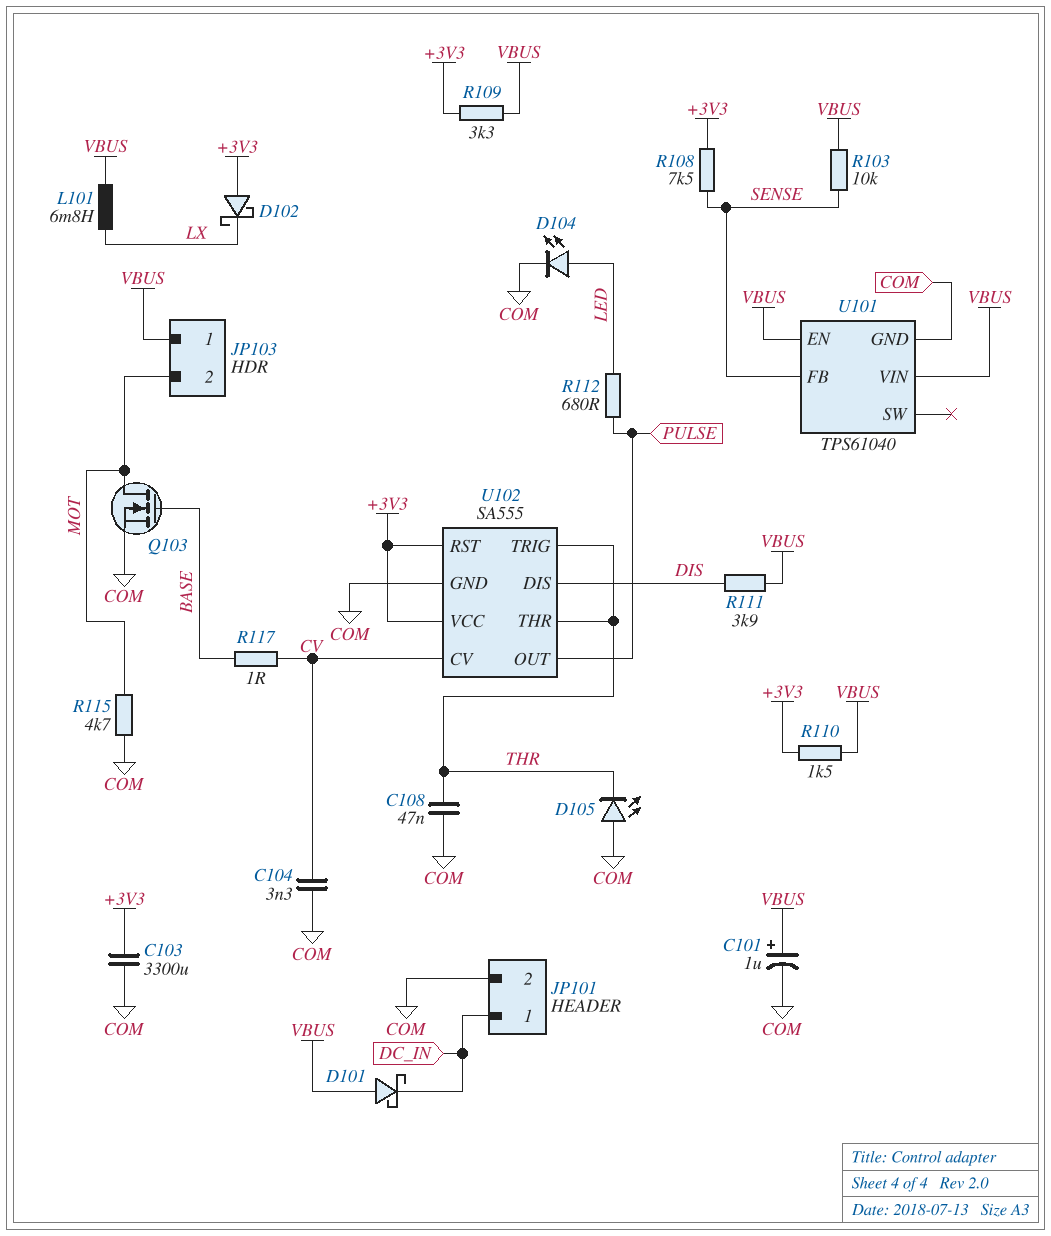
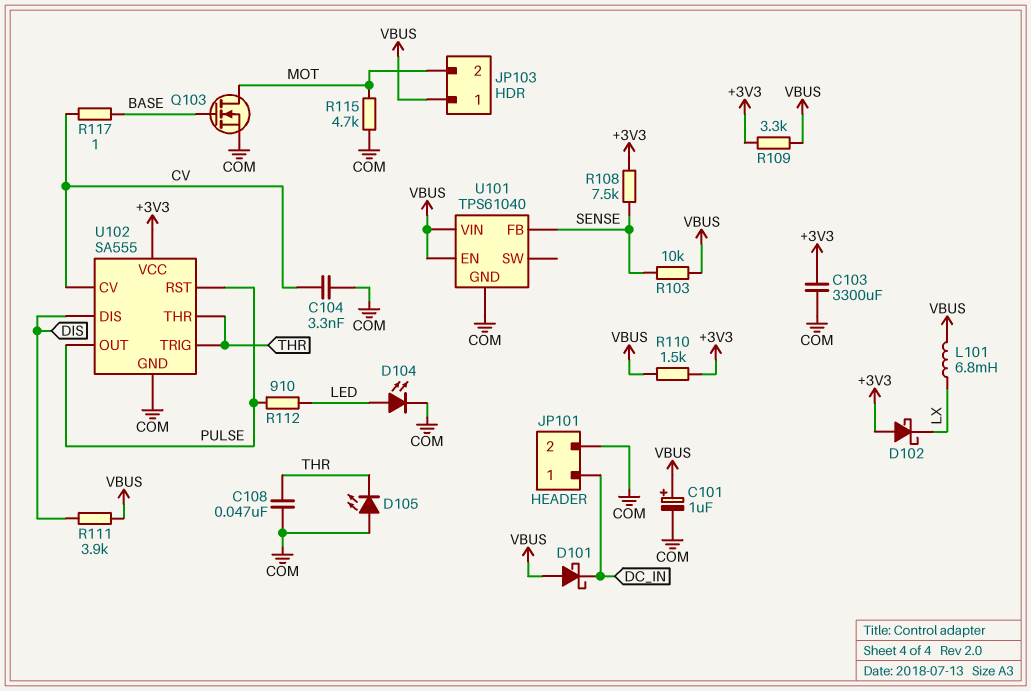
R112: 680 (LED, PULSE) -> 910 (LED, PULSE)
U102 pin RST: +3V3 -> PULSE

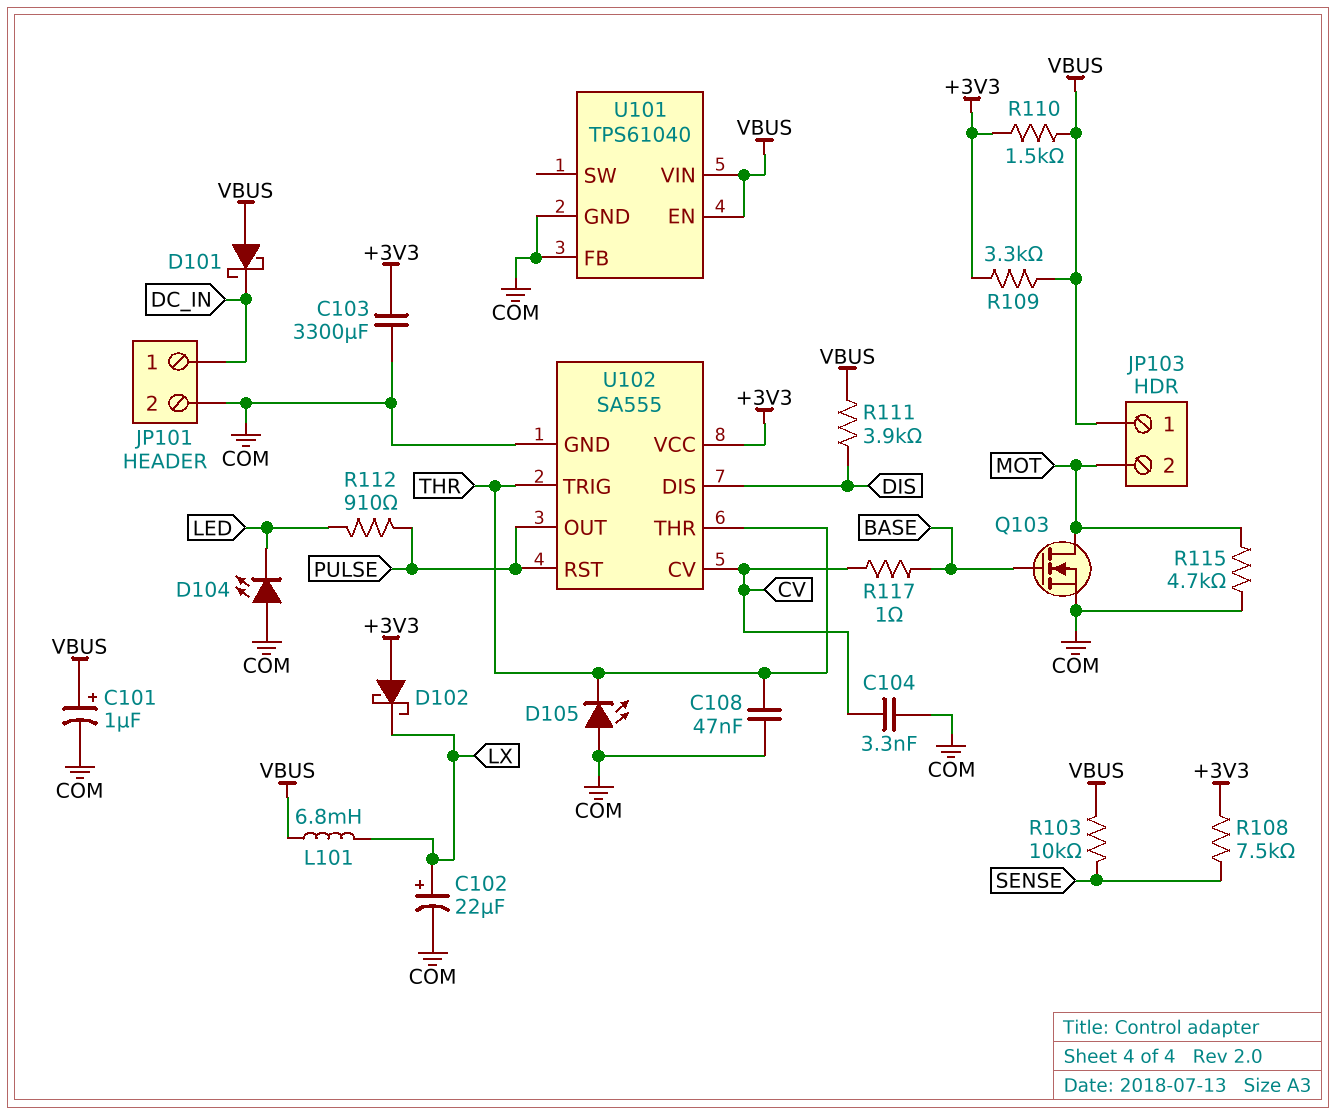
C102: none -> 22uF (plus LX, minus COM)
D104: LED (A LED, K COM) -> LED (A COM, K LED)
U101 pin FB: SENSE -> COM

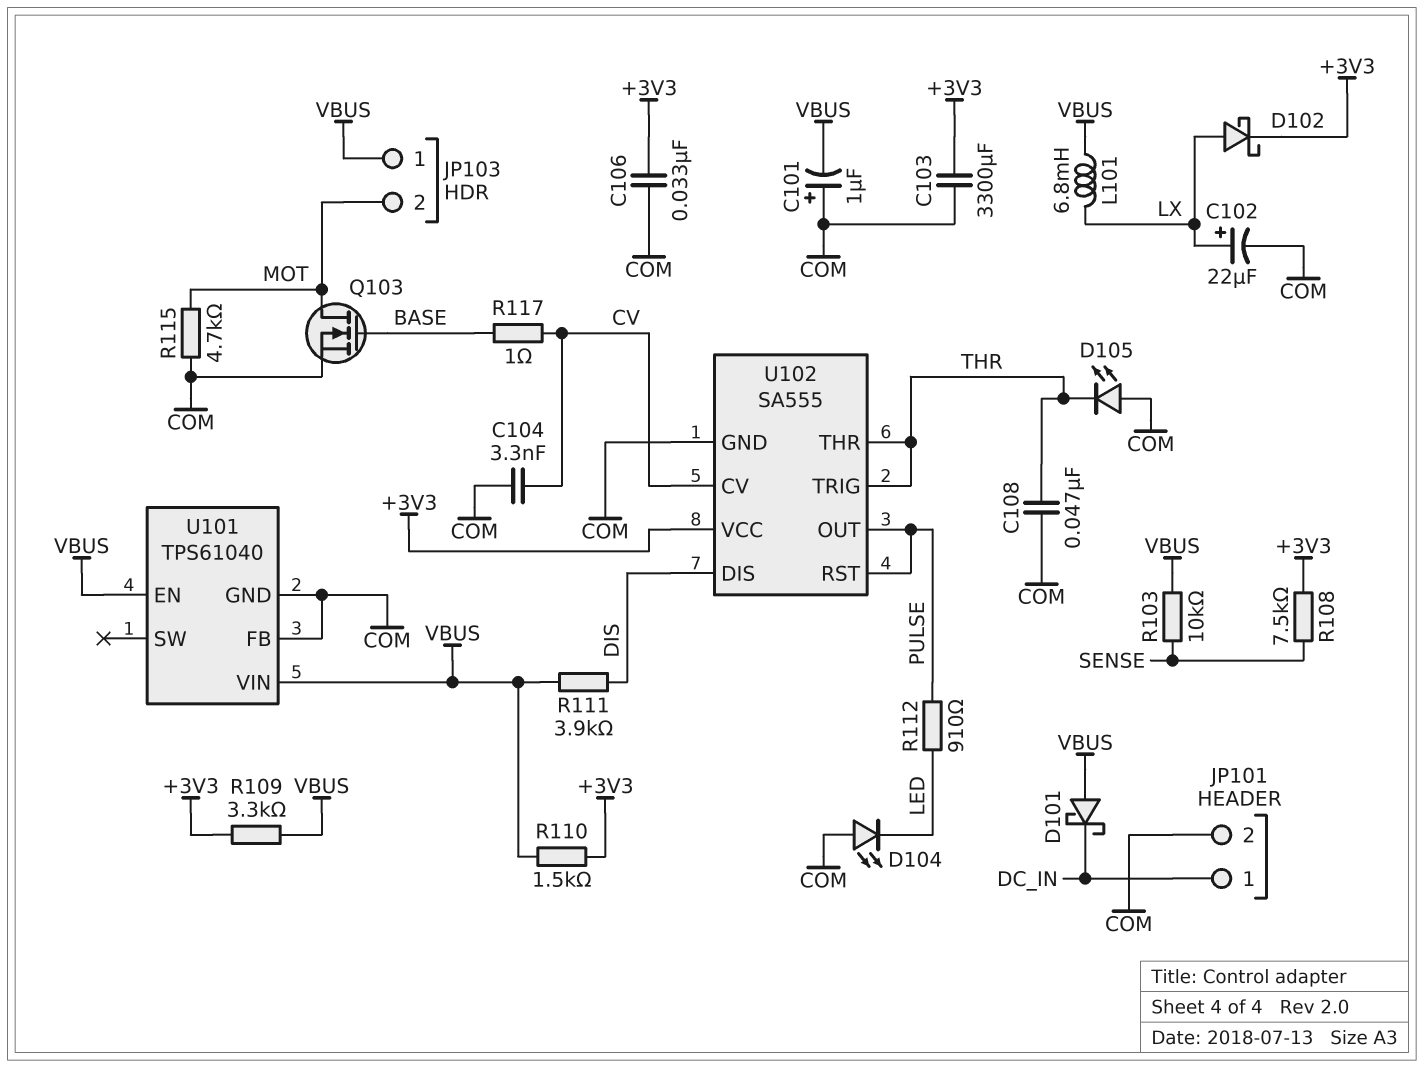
C101: 1uF (plus VBUS, minus COM) -> 1uF (plus COM, minus VBUS)
C106: none -> 33nF (+3V3, COM)
D102: schottky (A +3V3, K LX) -> schottky (A LX, K +3V3)

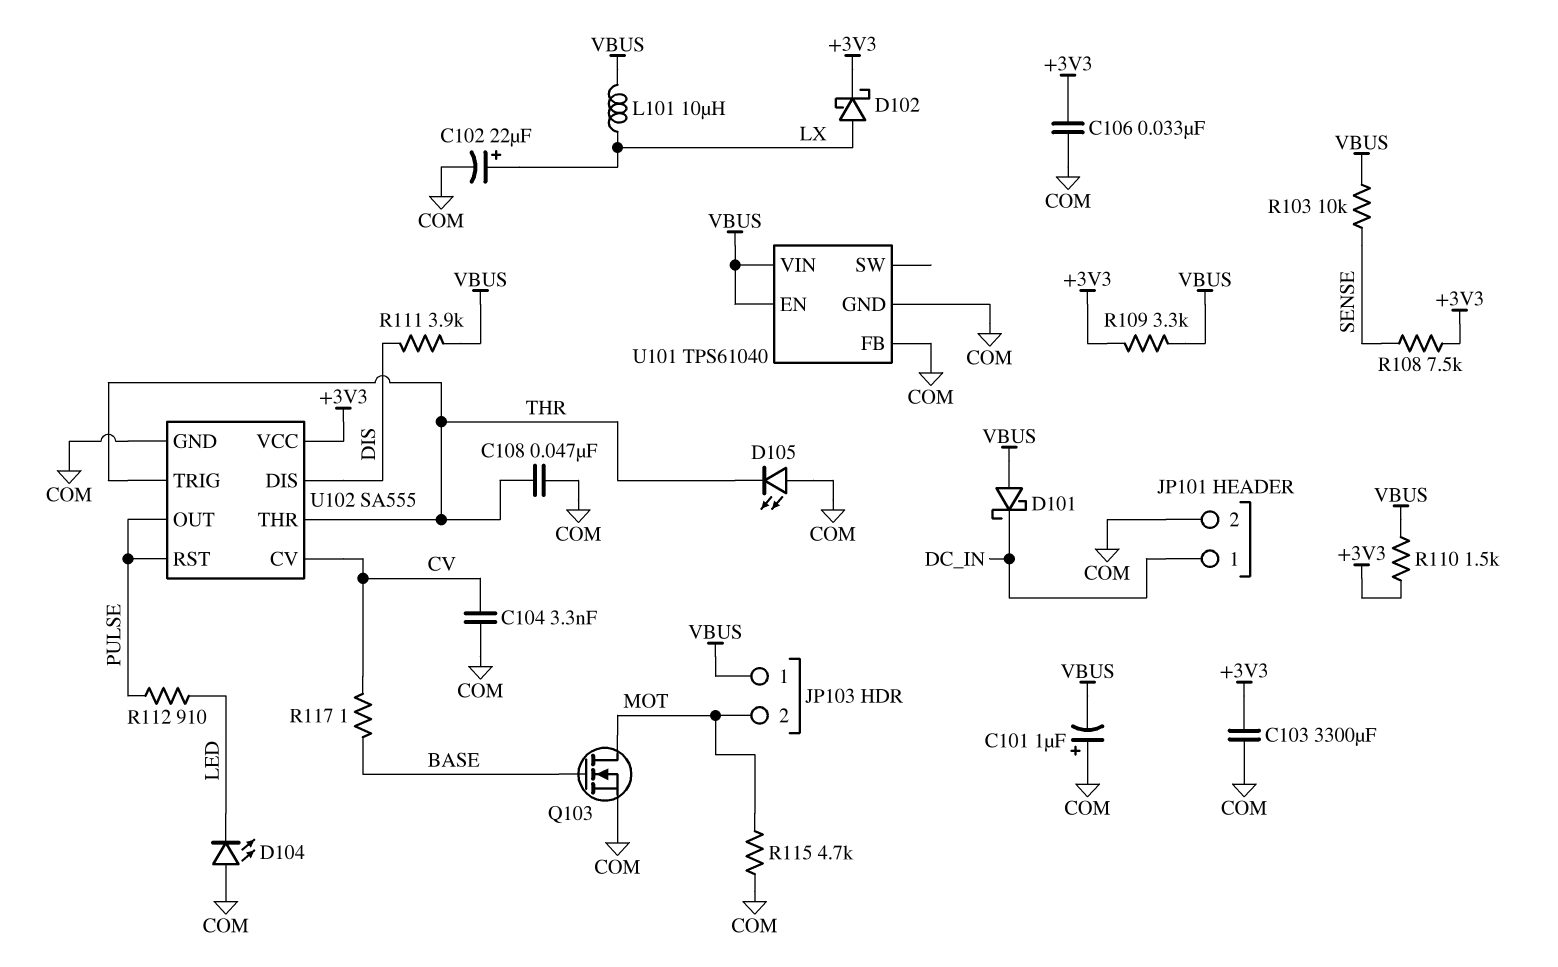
L101: 6.8mH (LX, VBUS) -> 10uH (LX, VBUS)

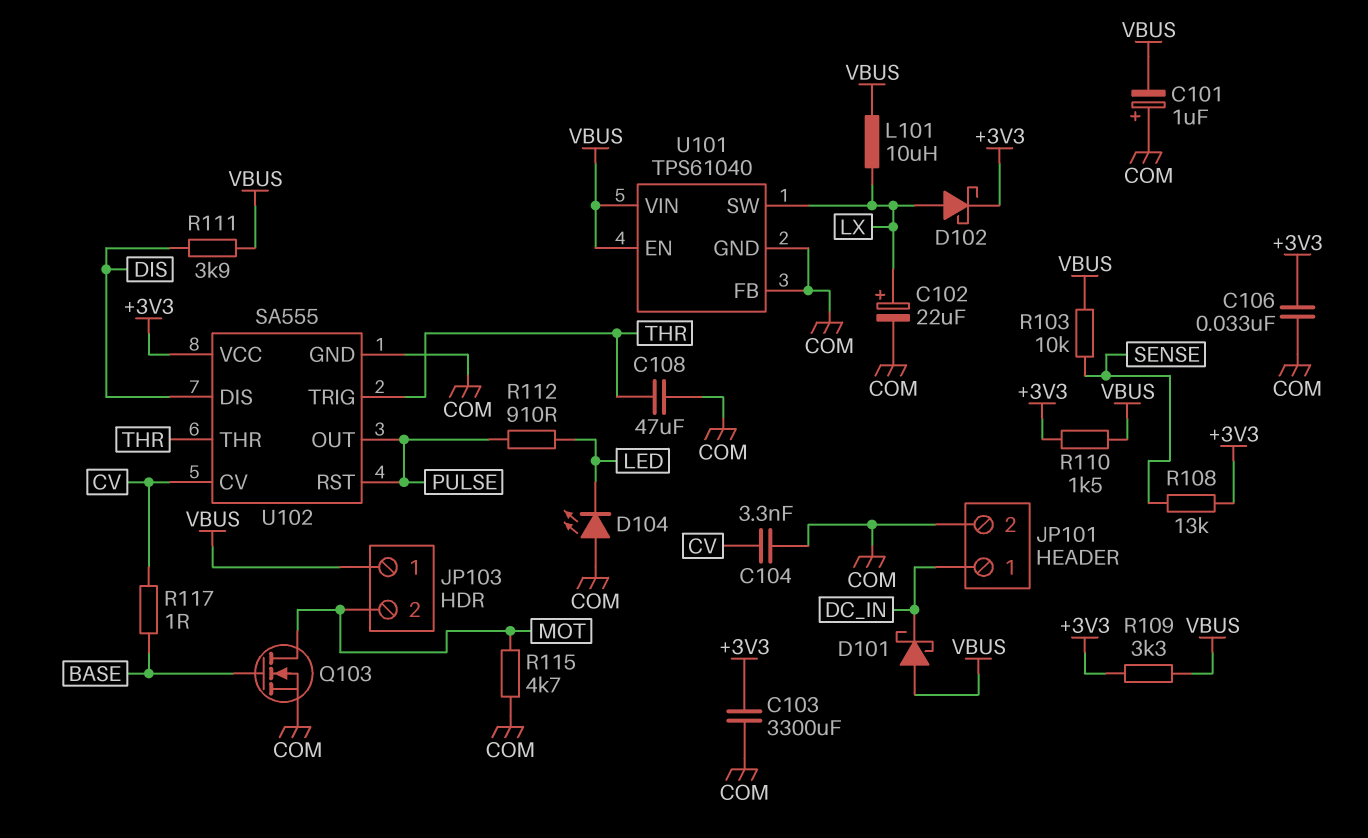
C108: 47nF (COM, THR) -> 47uF (COM, THR)
D105: LED (A COM, K THR) -> none
R108: 7.5k (+3V3, SENSE) -> 13k (+3V3, SENSE)
U101 pin SW: none -> LX

